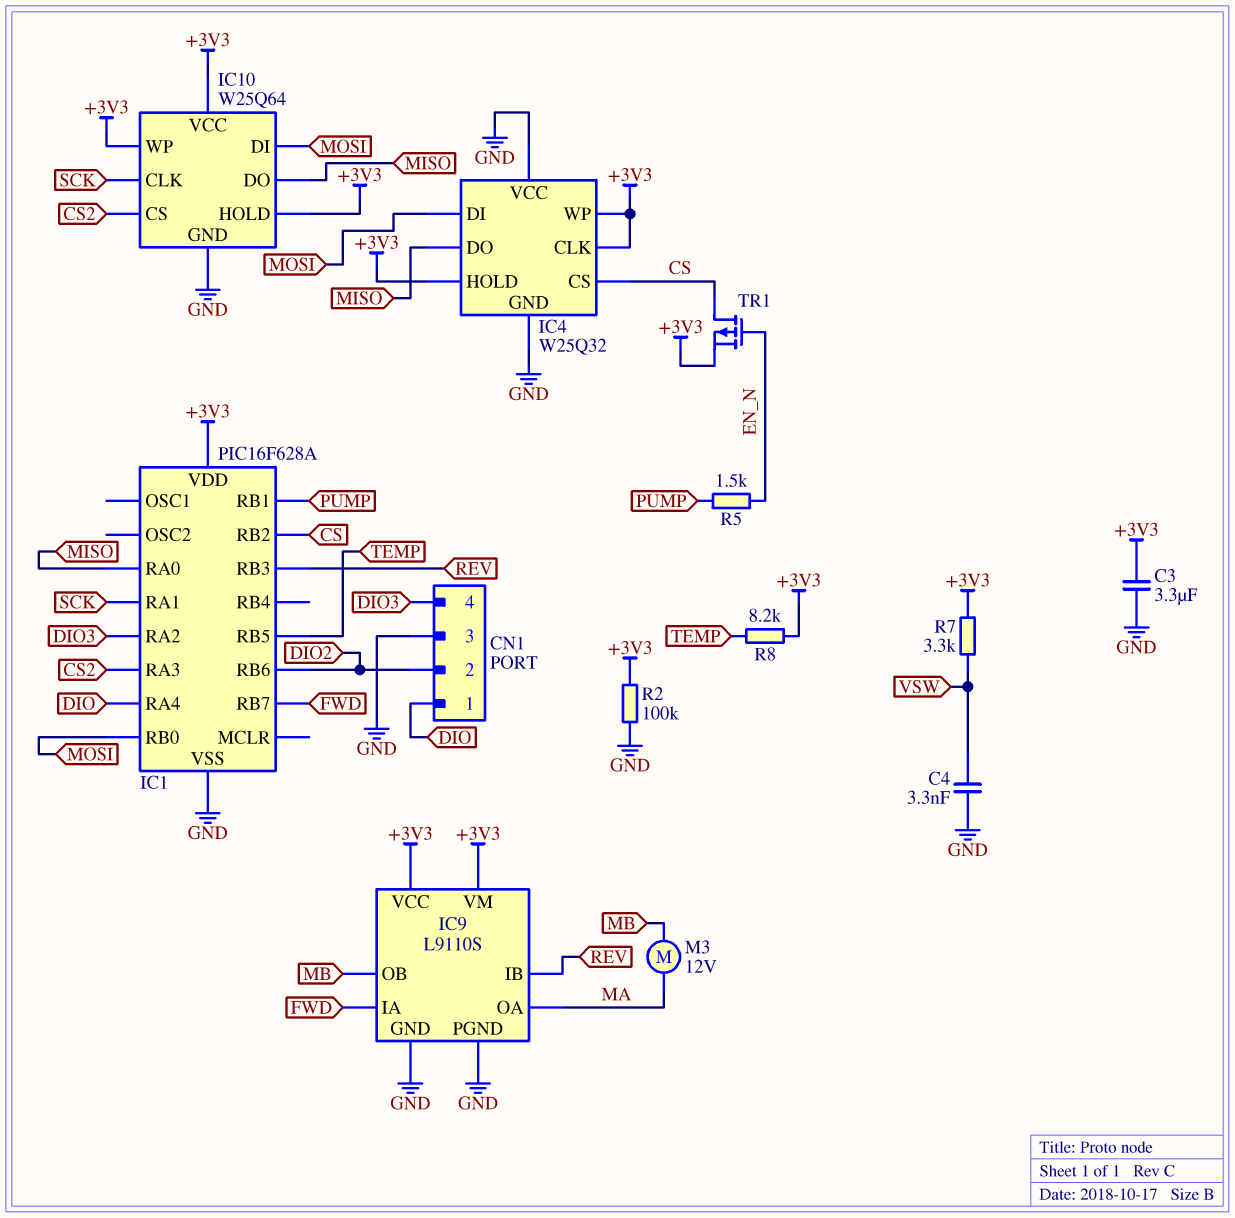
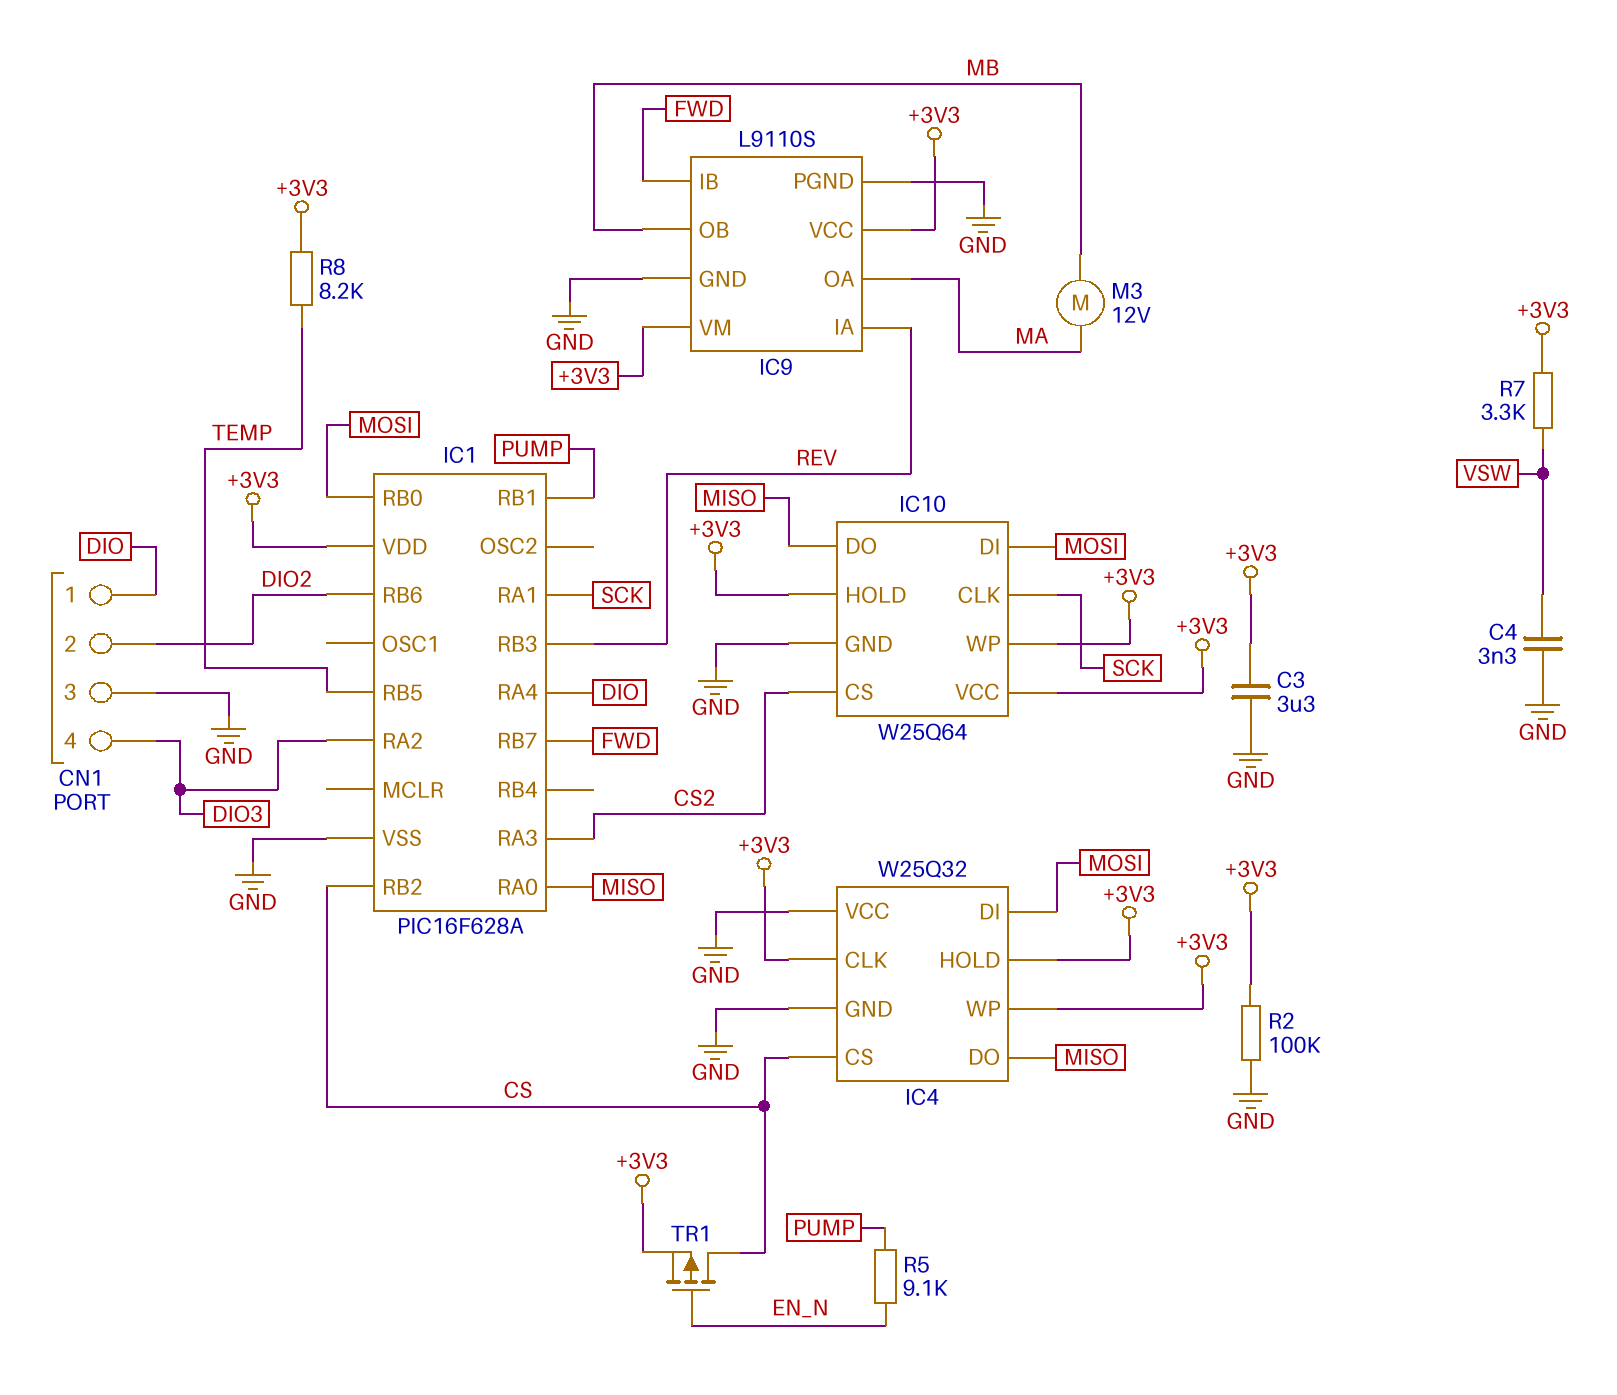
IC9 pin IA: FWD -> REV
IC9 pin IB: REV -> FWD
R5: 1.5k (EN_N, PUMP) -> 9.1k (EN_N, PUMP)

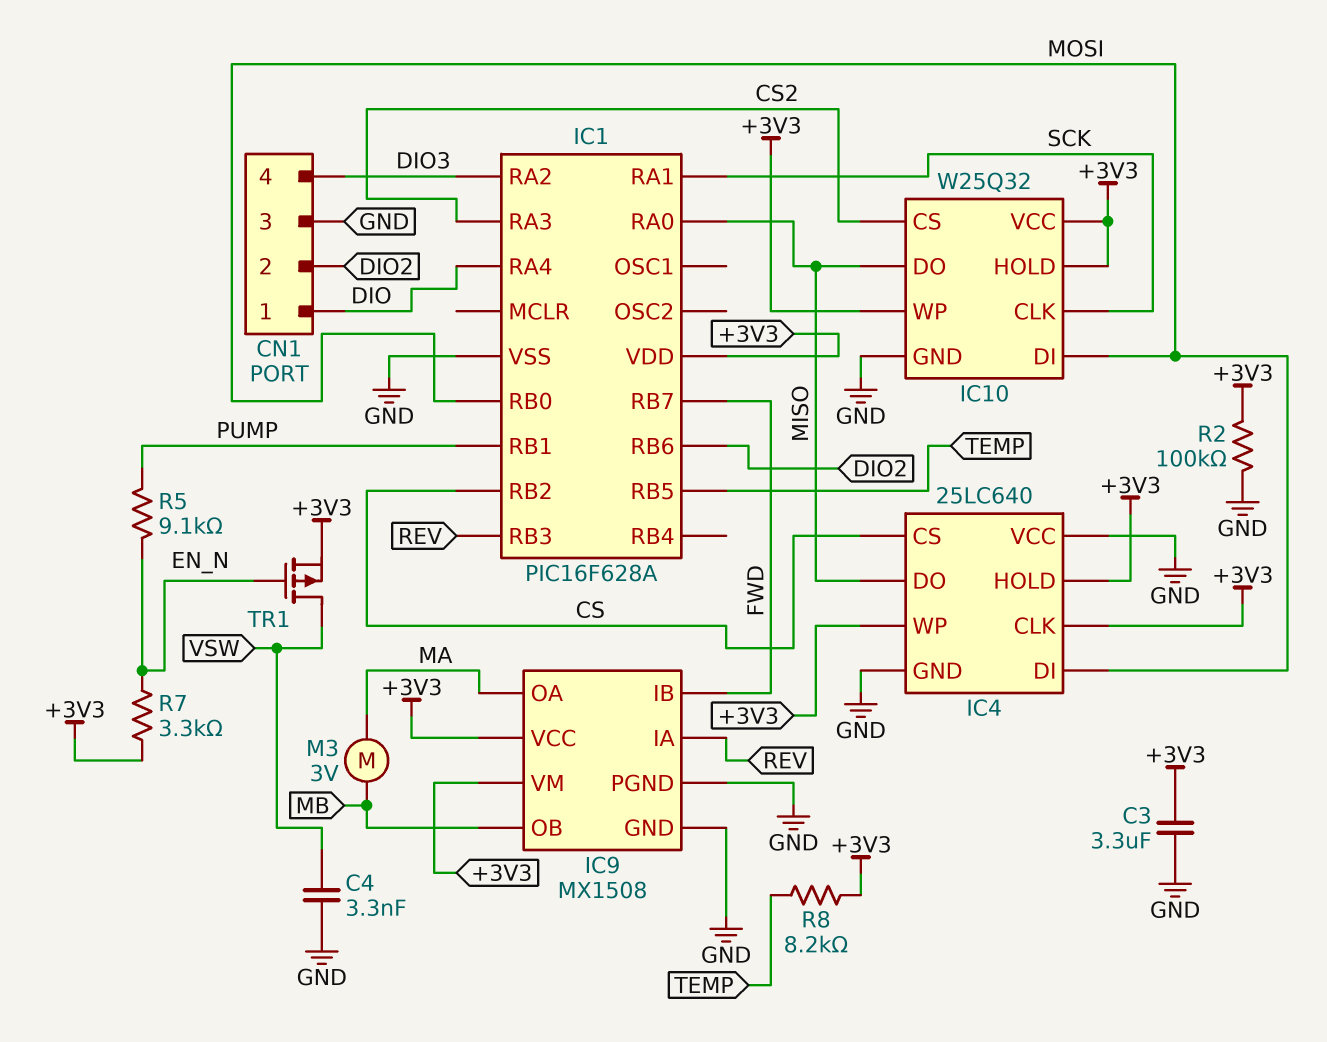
IC4: W25Q32 -> 25LC640
IC9: L9110S -> MX1508
IC10: W25Q64 -> W25Q32
M3: motor 12V (MA, MB) -> motor 3V (MA, MB)
R7: 3.3k (+3V3, VSW) -> 3.3k (+3V3, EN_N)
TR1: PMOS (G EN_N, D CS, S +3V3) -> PMOS (G EN_N, D VSW, S +3V3)

